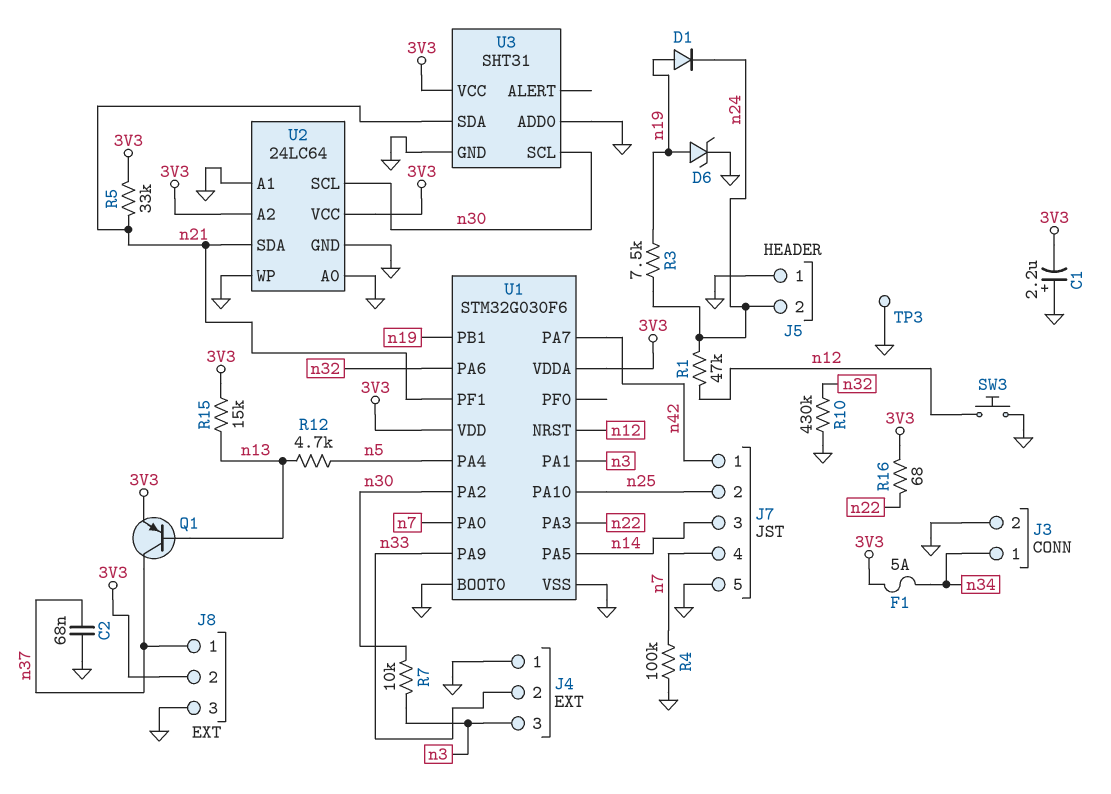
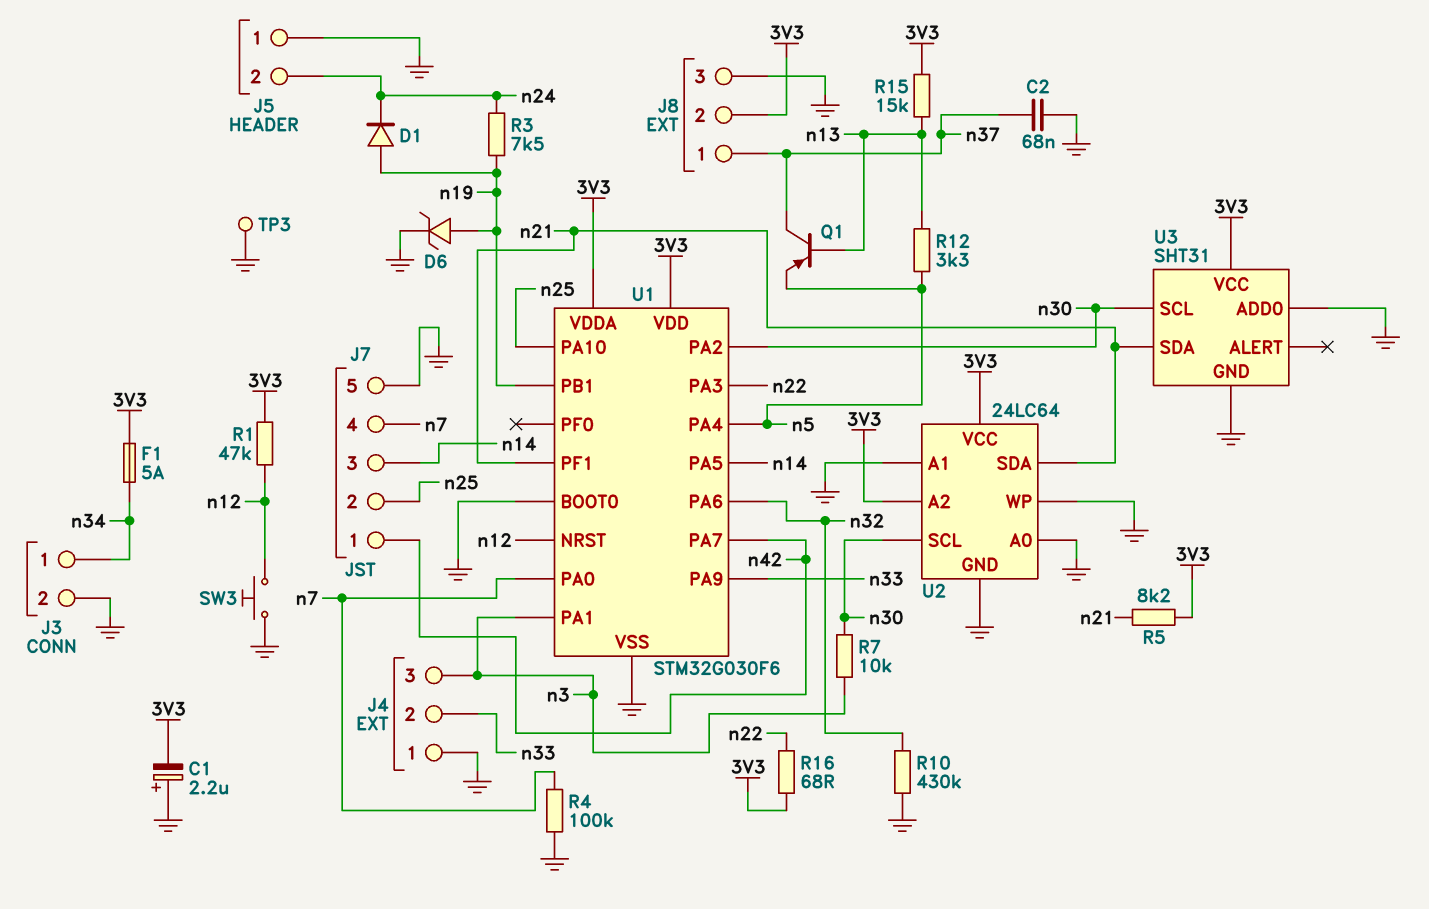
Q1: PNP (B n13, C n37, E 3V3) -> PNP (B n13, C n37, E n5)
R1: 47k (n12, n24) -> 47k (3V3, n12)
R5: 33k (3V3, n21) -> 8.2k (3V3, n21)
R12: 4.7k (n5, n13) -> 3.3k (n5, n13)

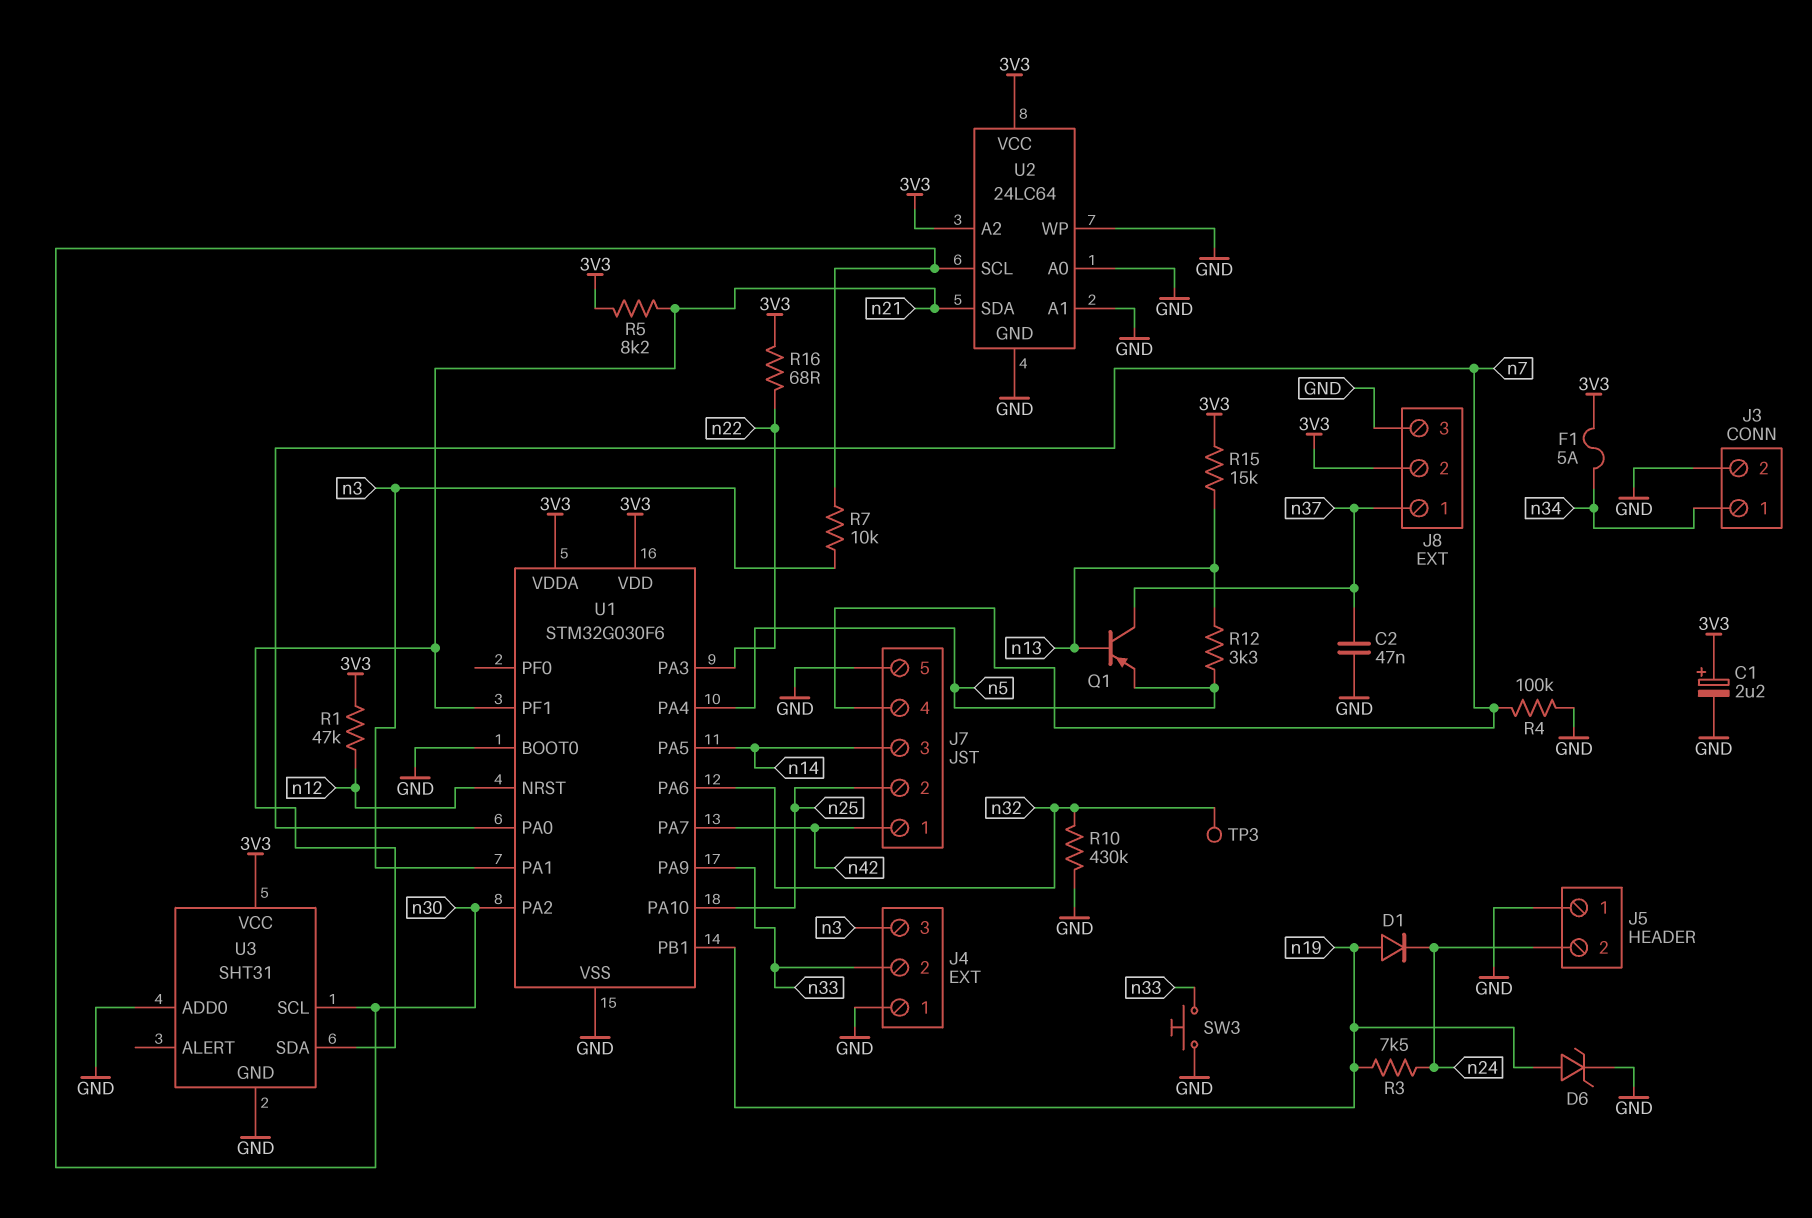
C1: 2.2uF (plus GND, minus 3V3) -> 2.2uF (plus 3V3, minus GND)
C2: 68nF (GND, n37) -> 47nF (GND, n37)
SW3: button (GND, n12) -> button (GND, n33)
TP3: test point (GND) -> test point (n32)

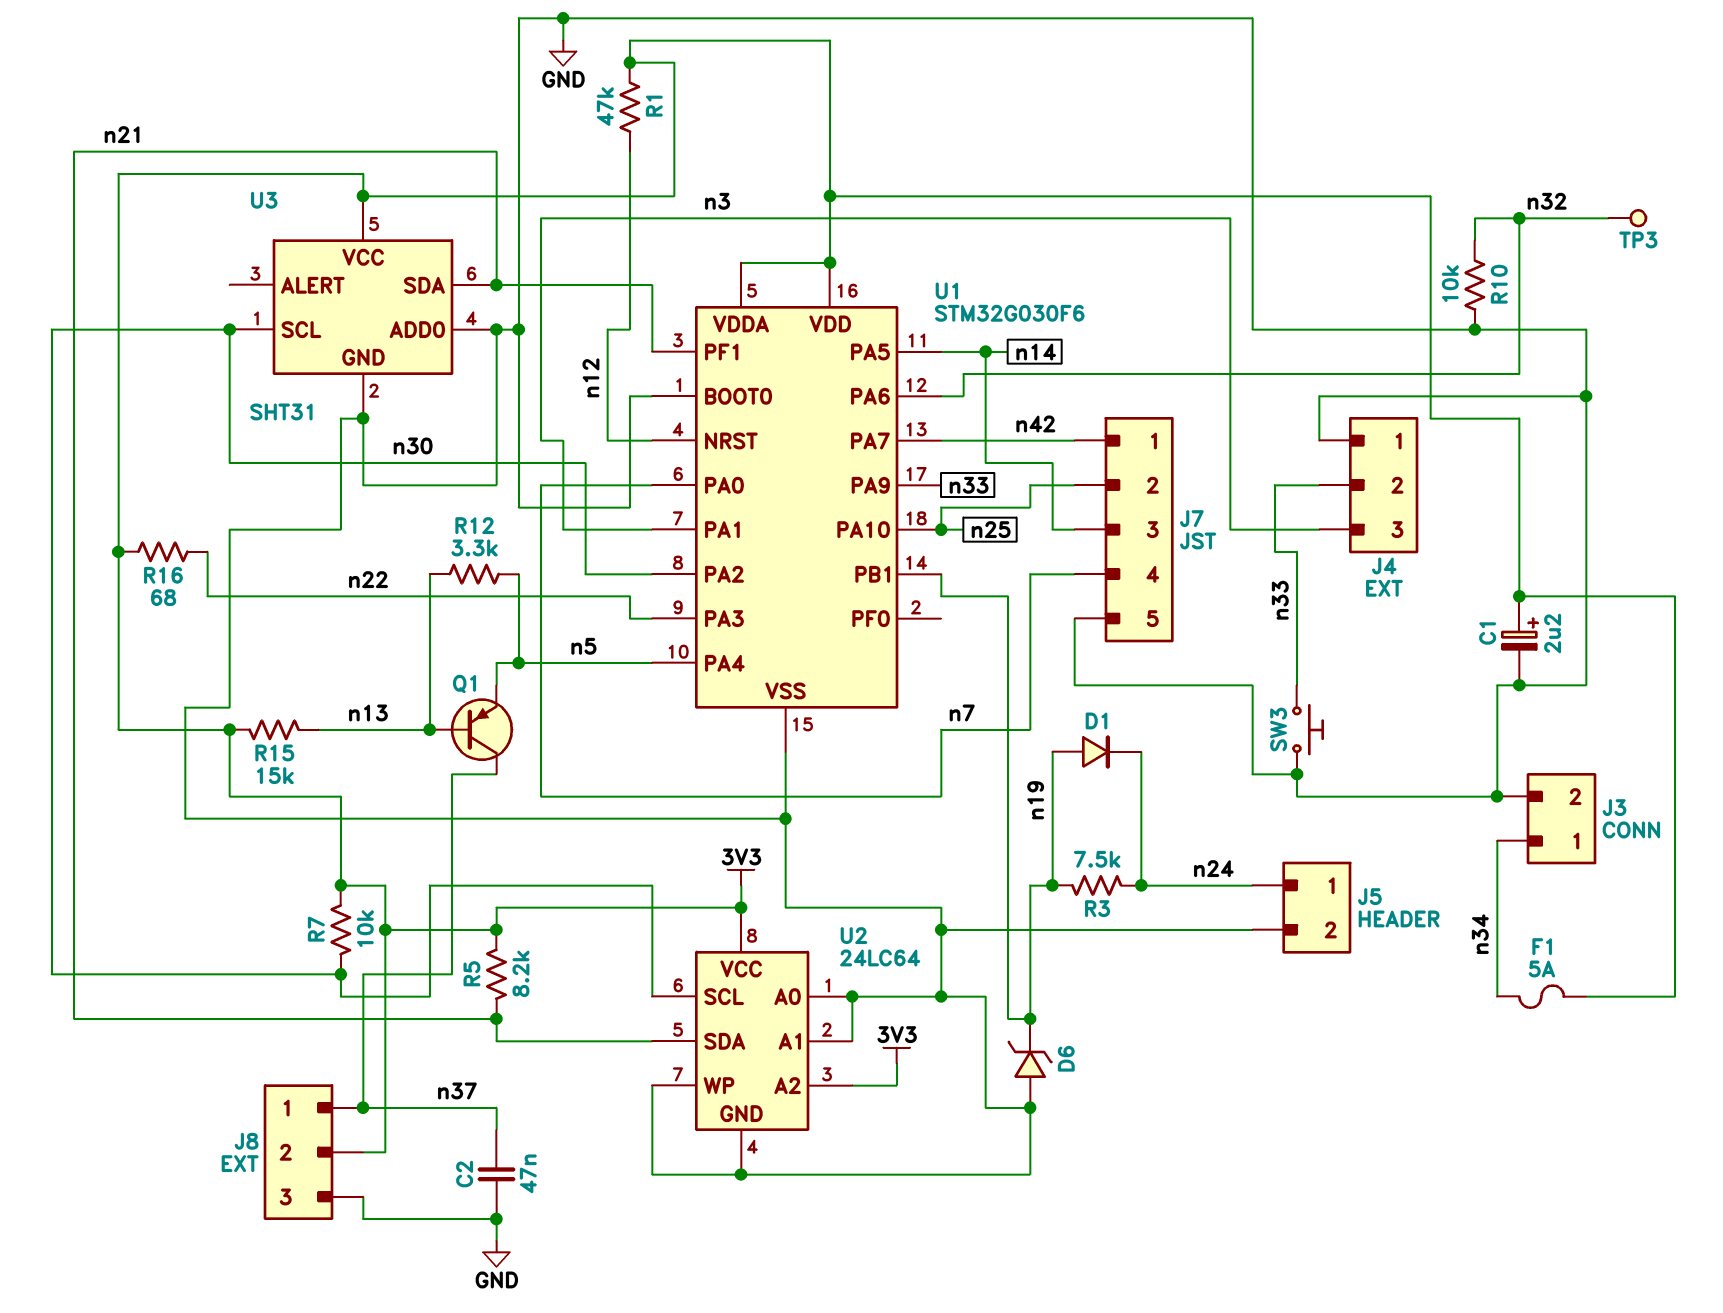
D6: zener (A n19, K GND) -> zener (A GND, K n19)
J5 pin 1: GND -> n24
J5 pin 2: n24 -> GND
R4: 100k (GND, n7) -> none
R7: 10k (n3, n30) -> 10k (3V3, n30)
R10: 430k (GND, n32) -> 10k (GND, n32)

